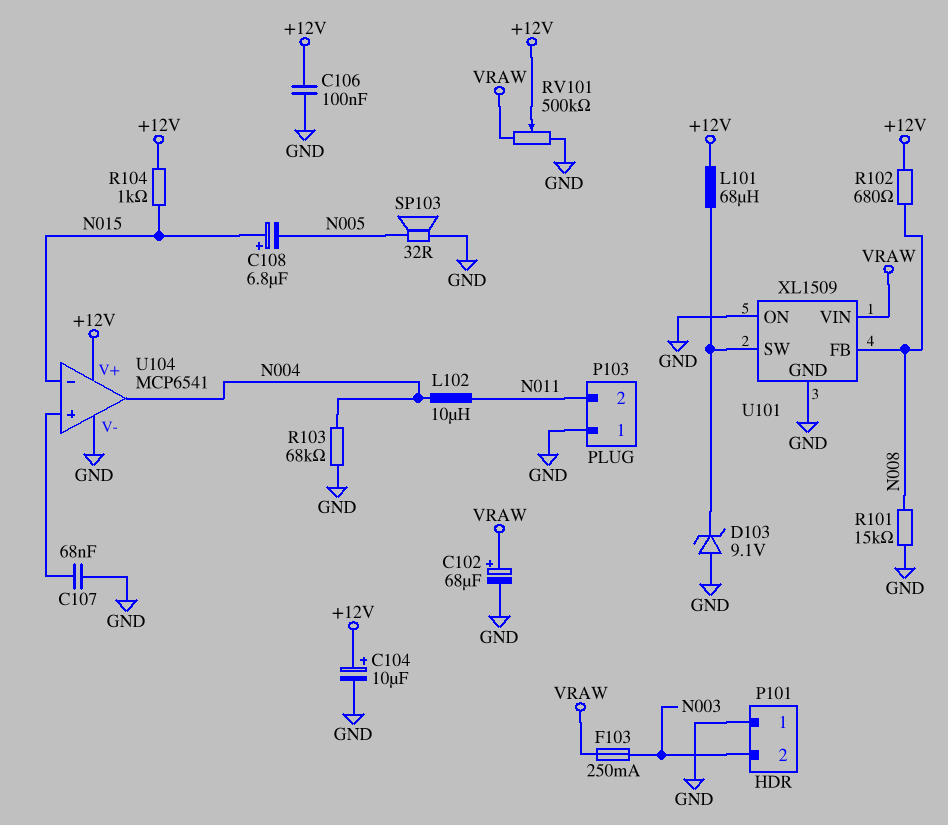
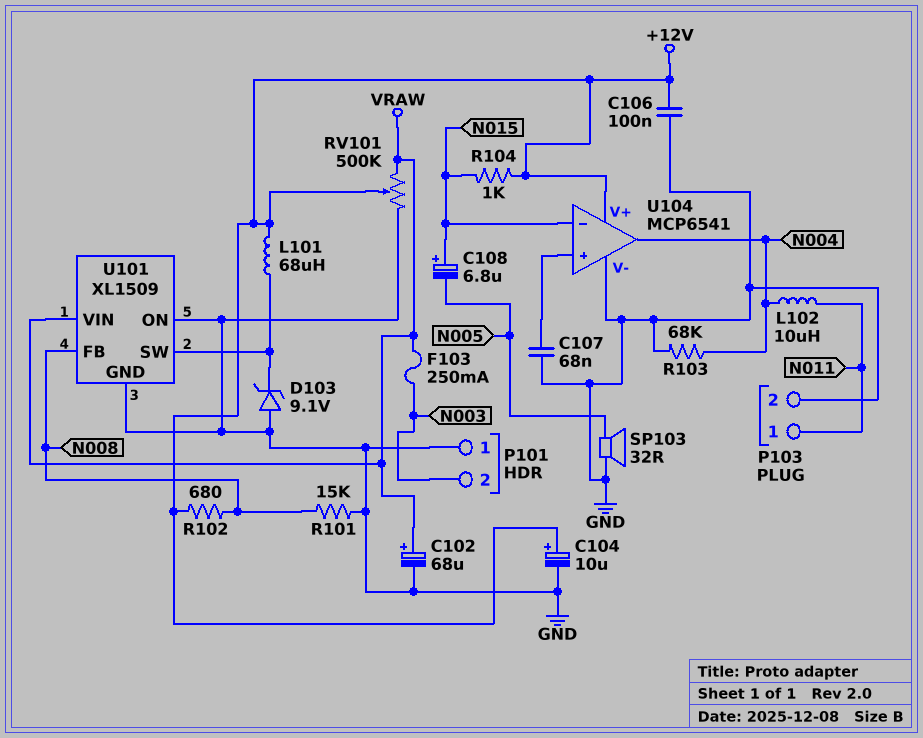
P103 pin 1: GND -> N011
P103 pin 2: N011 -> GND

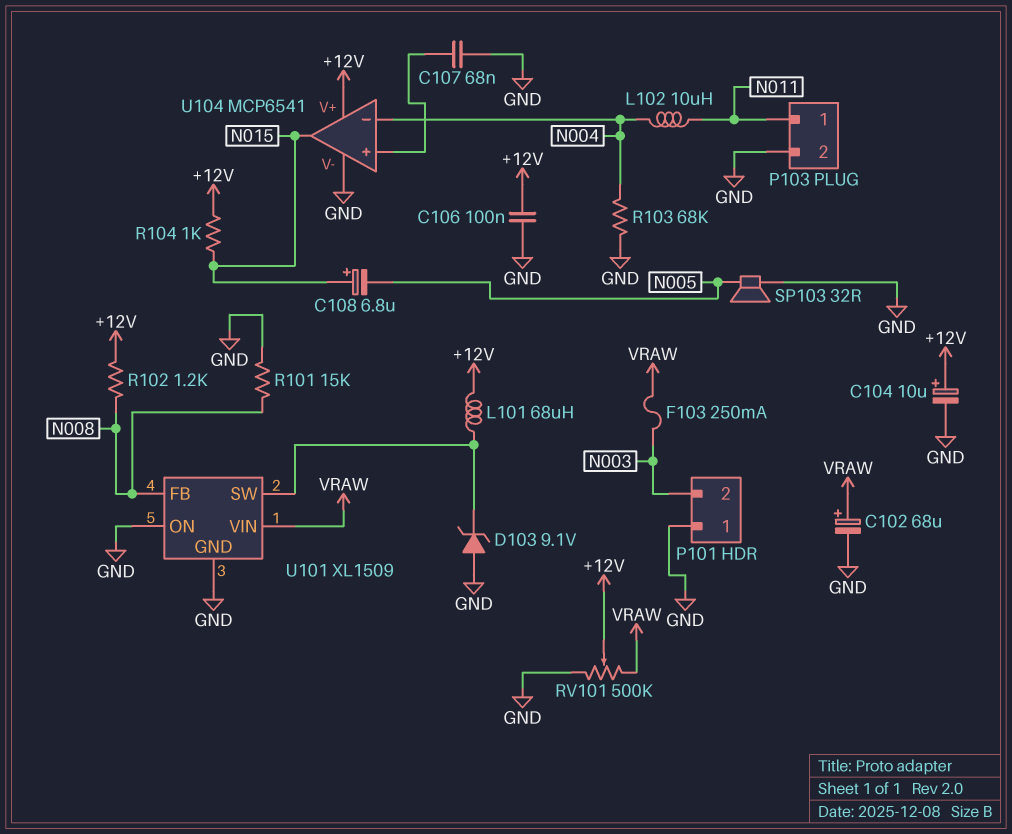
R102: 680 (+12V, N008) -> 1.2k (+12V, N008)
U104 pin in-: N015 -> N004
U104 pin out: N004 -> N015

